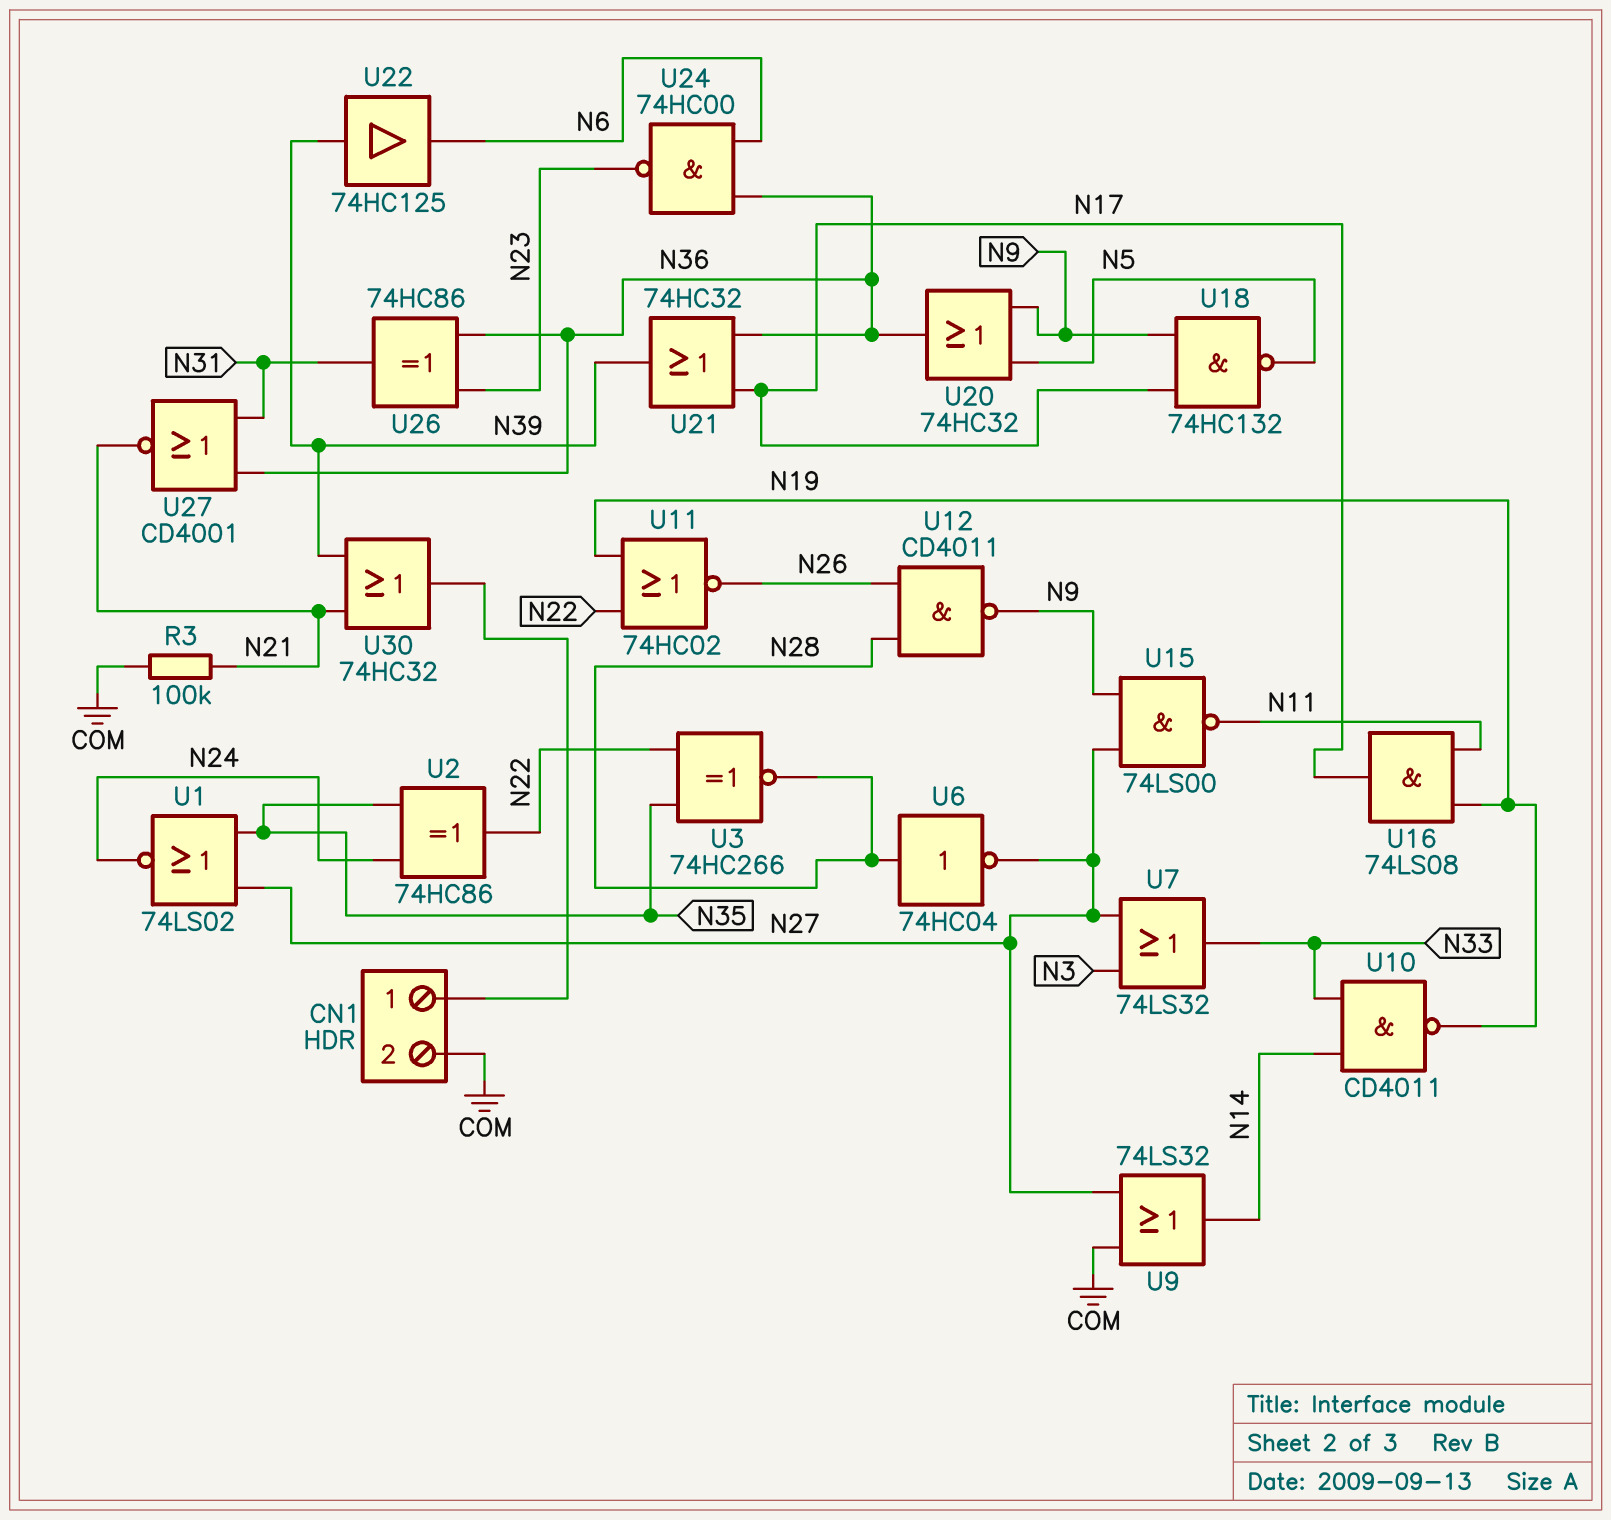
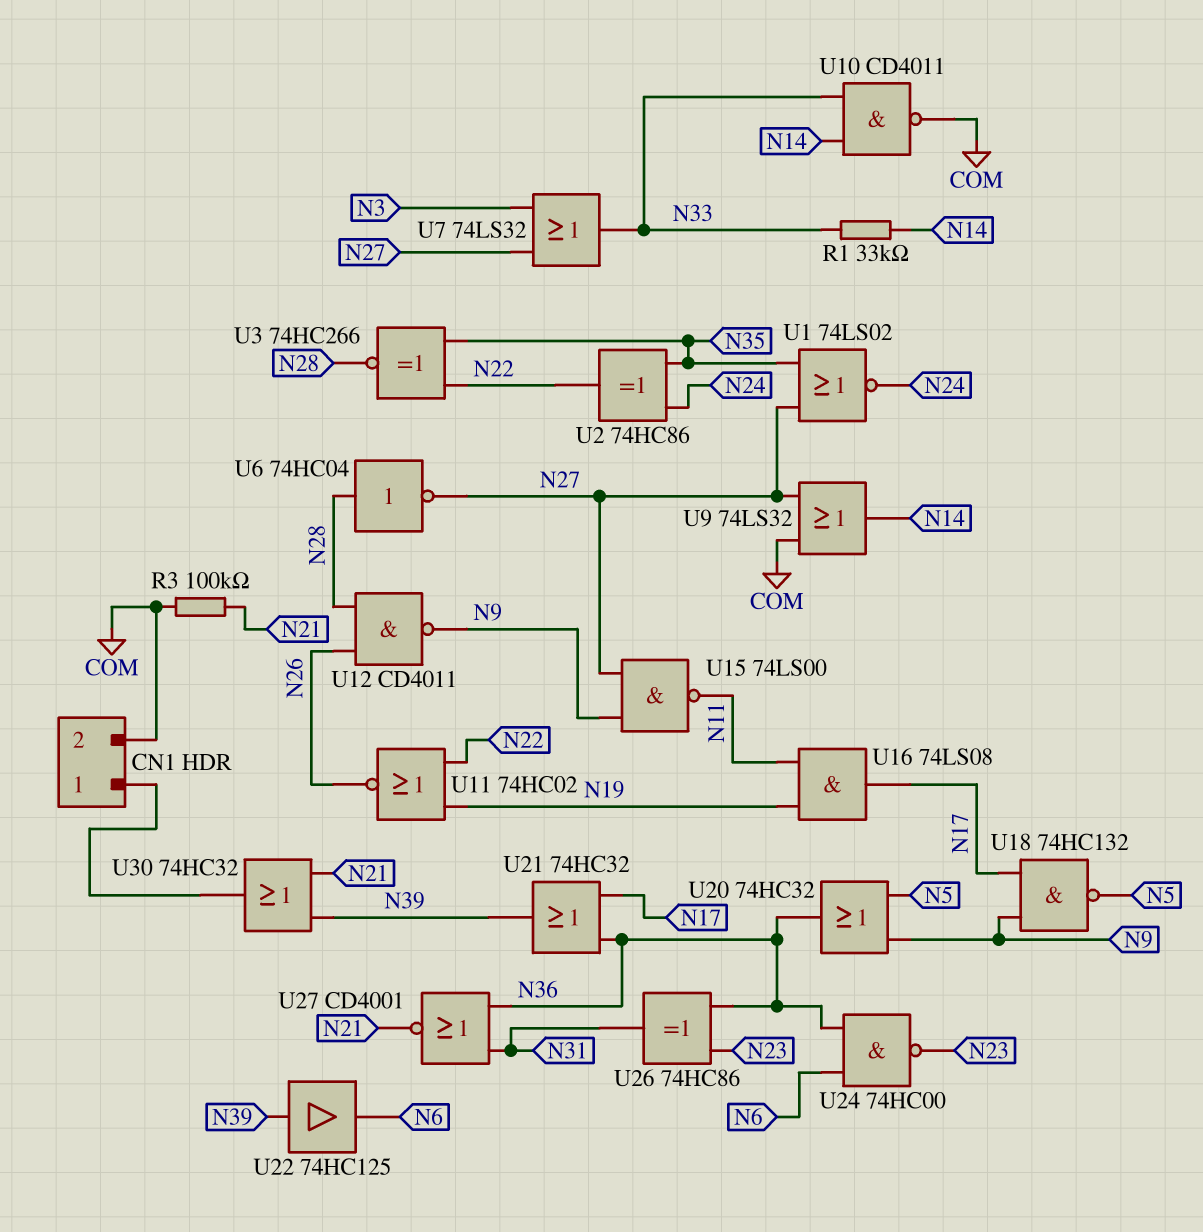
R1: none -> 33k (N14, N33)
U10: NAND CD4011 (in N14, in N33, out N19) -> NAND CD4011 (in N14, in N33, out COM)

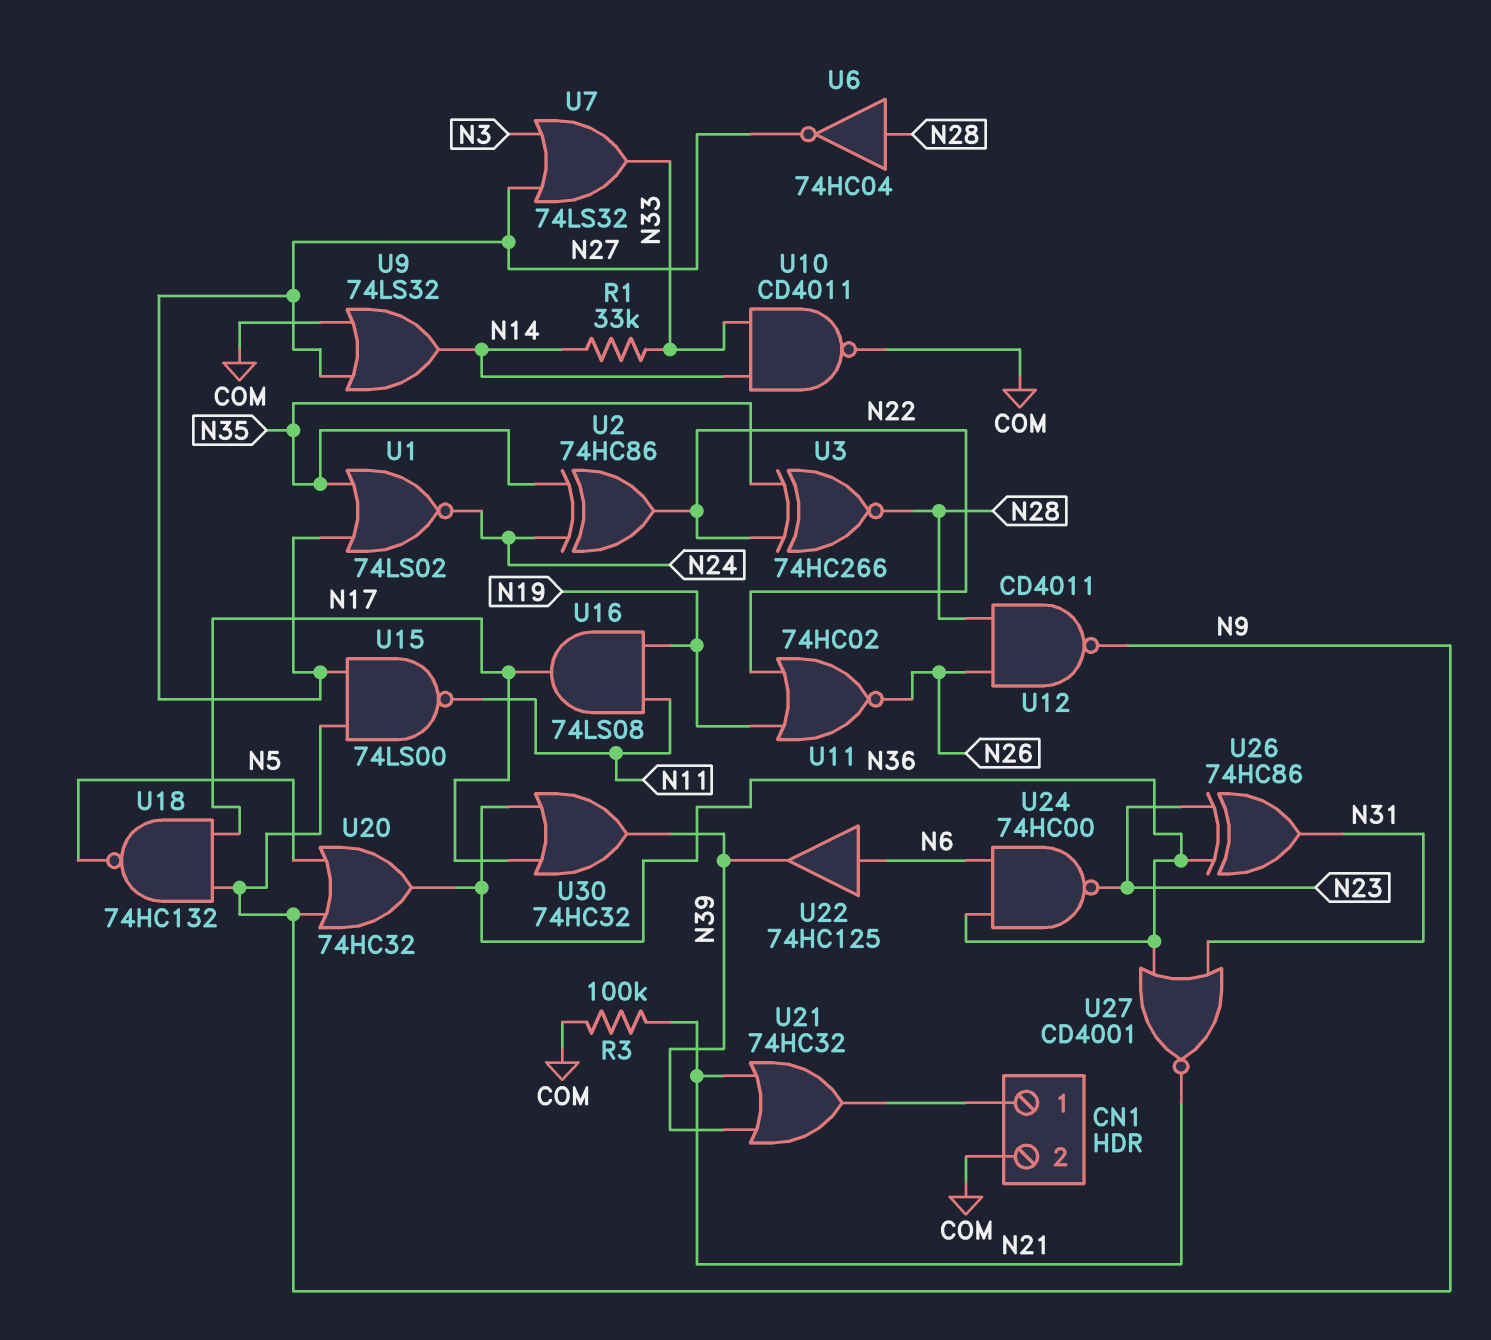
U21: OR 74HC32 (in N17, in N36, out N39) -> OR 74HC32 (in N21, in N39, out CN1/1)
U22: buffer 74HC125 (in N39, out N6) -> buffer 74HC125 (in N6, out N39)
U30: OR 74HC32 (in N21, in N39, out CN1/1) -> OR 74HC32 (in N17, in N36, out N39)

